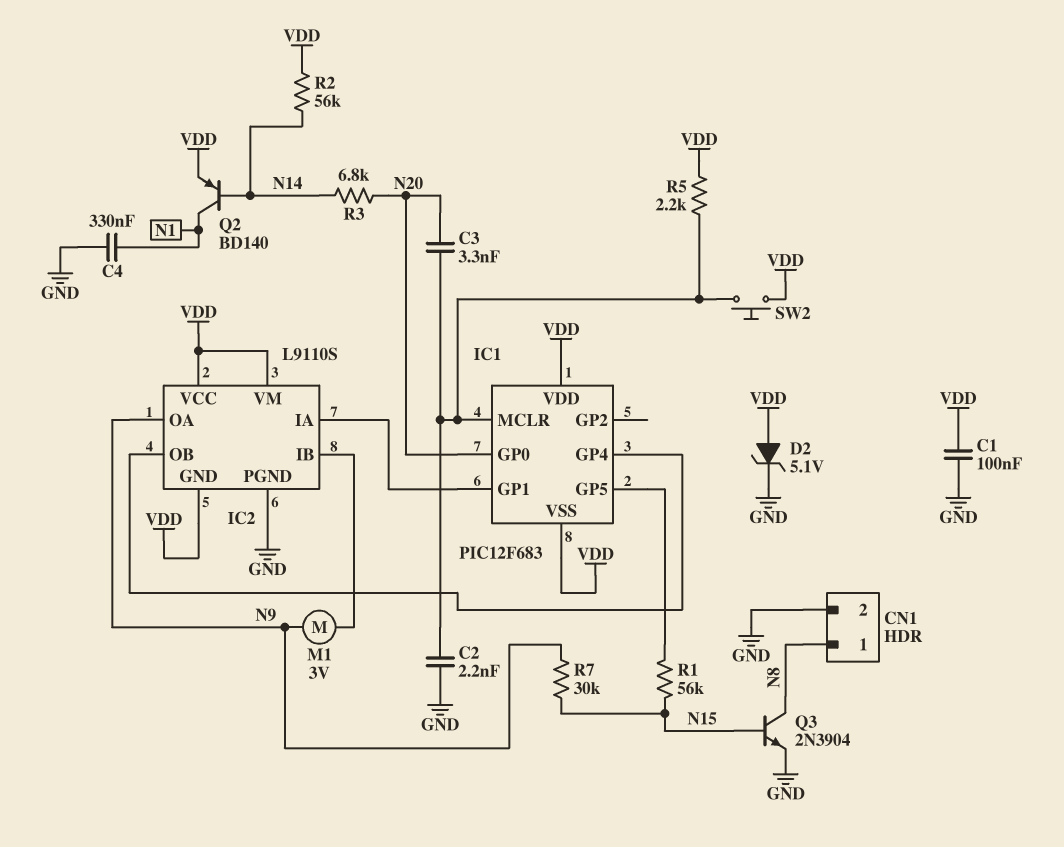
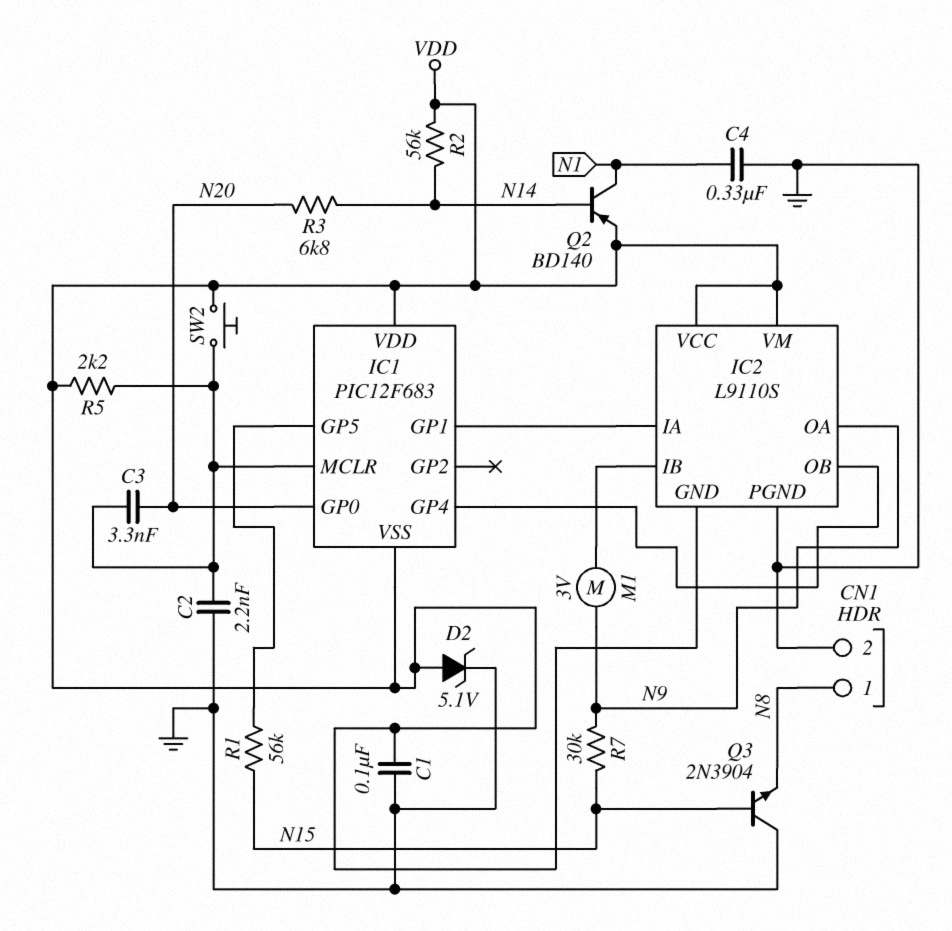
Q3: NPN 2N3904 (B N15, C N8, E GND) -> NPN 2N3904 (B N15, C GND, E N8)

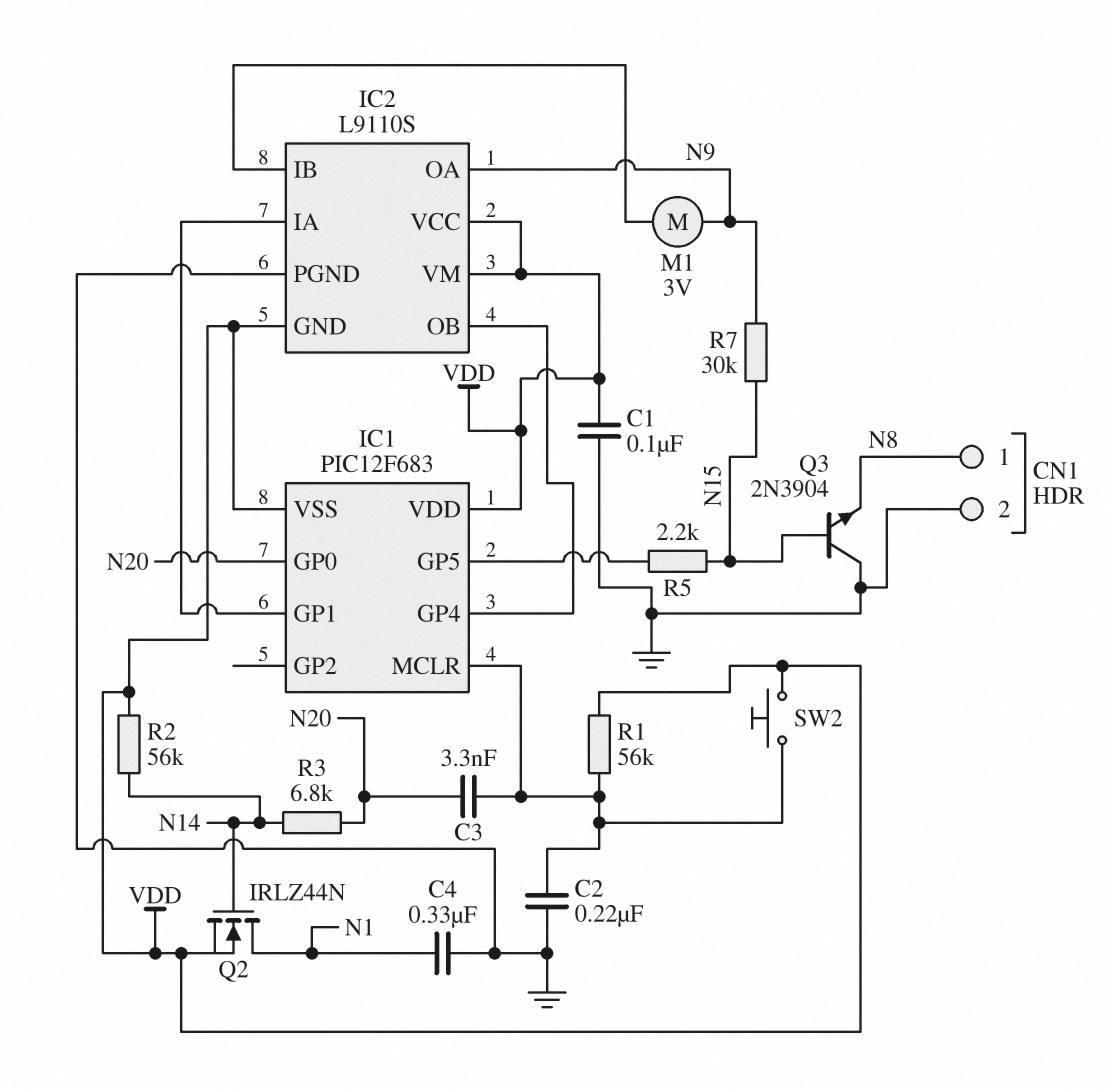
C2: 2.2nF (GND, IC1/MCLR) -> 220nF (GND, IC1/MCLR)
D2: zener 5.1V (A VDD, K GND) -> none
Q2: PNP BD140 (B N14, C N1, E VDD) -> NMOS IRLZ44N (G N14, D N1, S VDD)
R1: 56k (IC1/GP5, N15) -> 56k (IC1/MCLR, VDD)
R5: 2.2k (IC1/MCLR, VDD) -> 2.2k (IC1/GP5, N15)

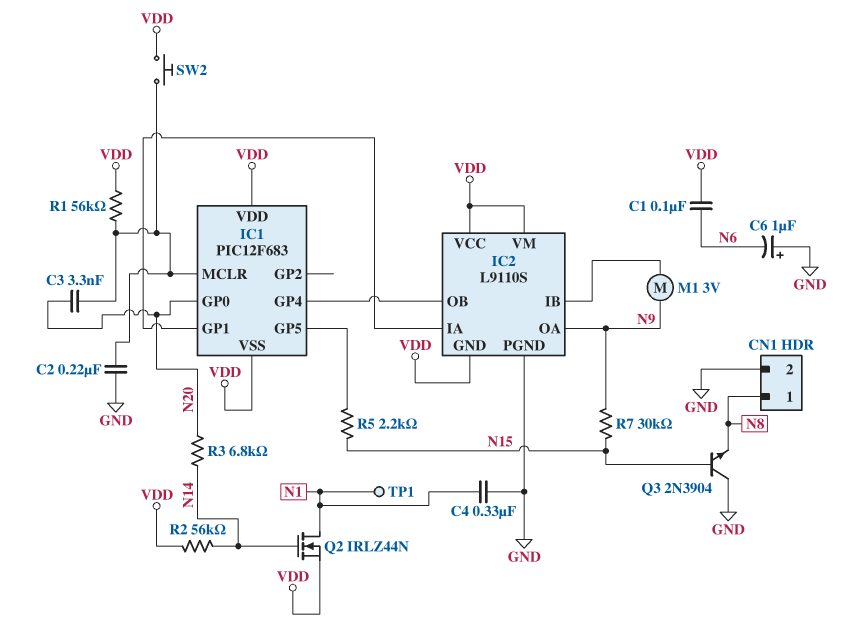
C1: 100nF (GND, VDD) -> 100nF (N6, VDD)
C6: none -> 1uF (plus GND, minus N6)
TP1: none -> test point (N1)

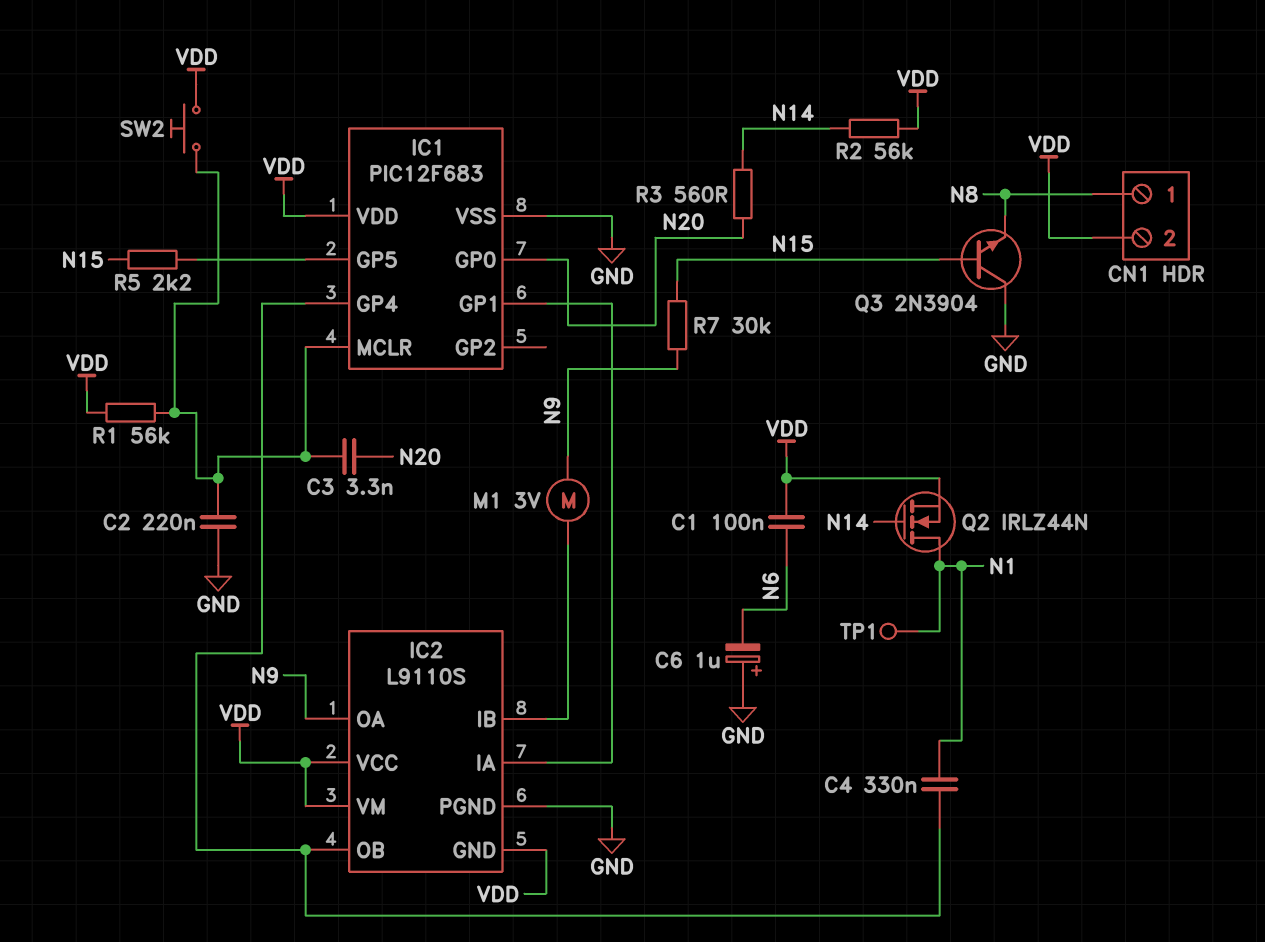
C4: 330nF (GND, N1) -> 330nF (IC1/GP4, N1)
CN1 pin 2: GND -> VDD
IC1 pin VSS: VDD -> GND
R3: 6.8k (N14, N20) -> 560 (N14, N20)

